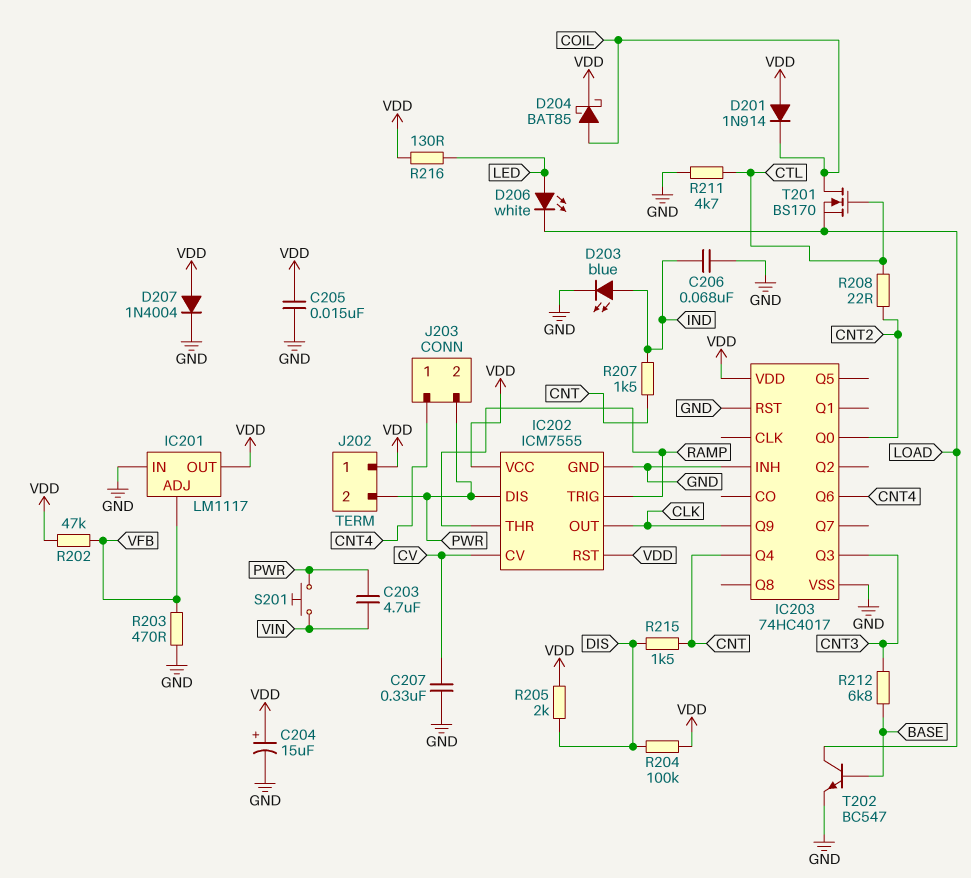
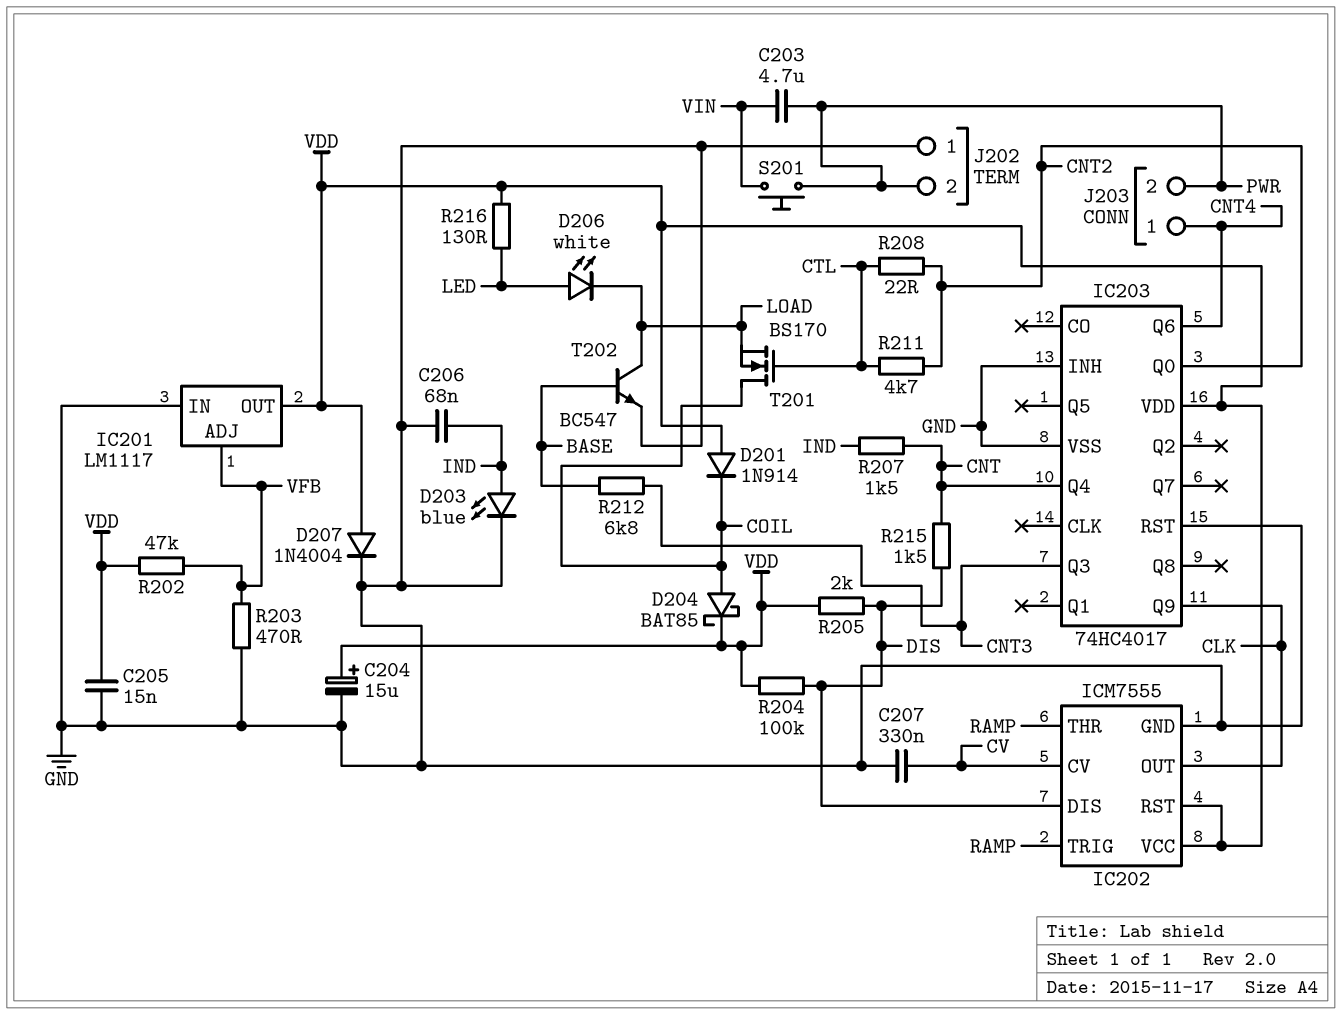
IC202 pin DIS: PWR -> DIS
J202 pin 1: VDD -> GND
R211: 4.7k (CTL, GND) -> 4.7k (CNT2, CTL)

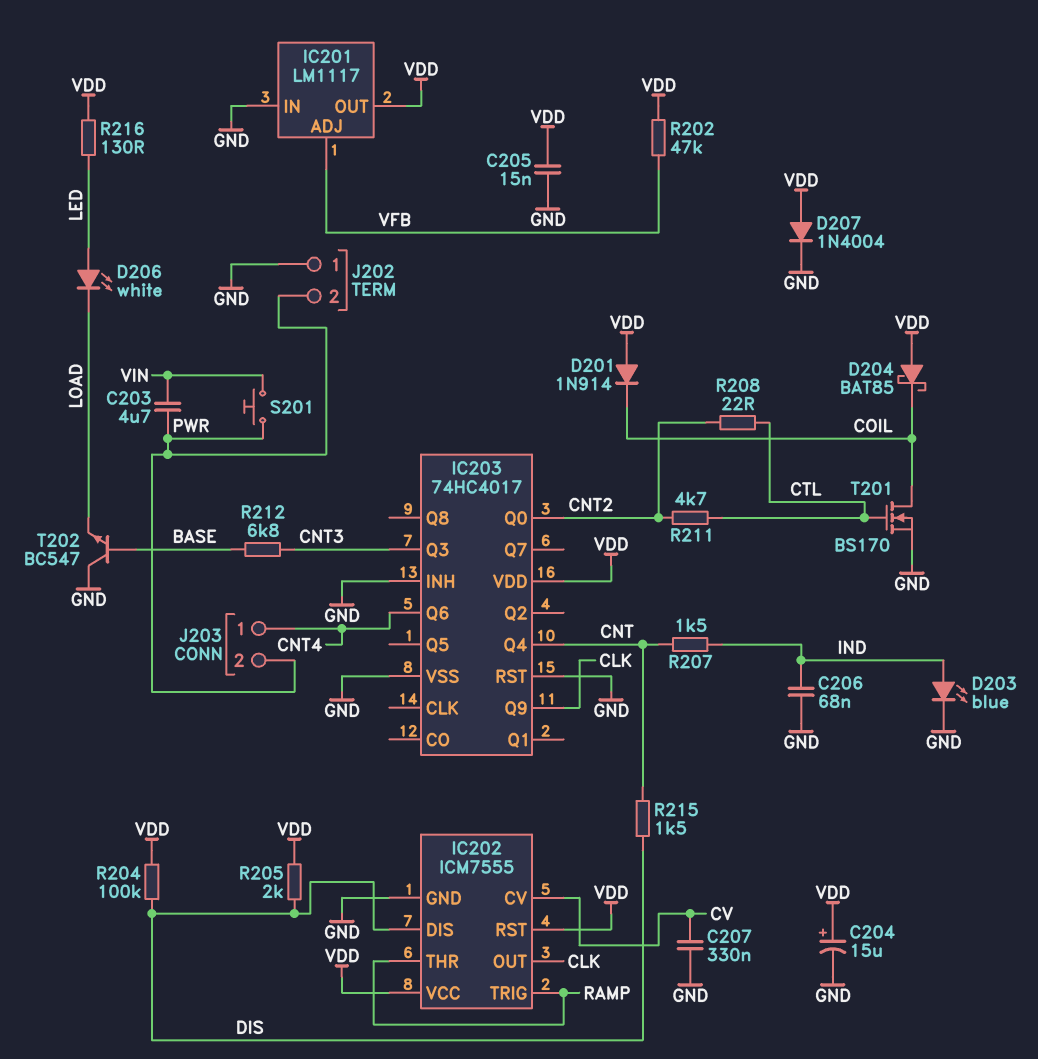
D204: schottky BAT85 (A COIL, K VDD) -> schottky BAT85 (A VDD, K COIL)
R203: 470 (GND, VFB) -> none
T201: NMOS BS170 (G CTL, D COIL, S LOAD) -> NMOS BS170 (G CTL, D COIL, S GND)
T202: NPN BC547 (B BASE, C LOAD, E GND) -> NPN BC547 (B BASE, C GND, E LOAD)

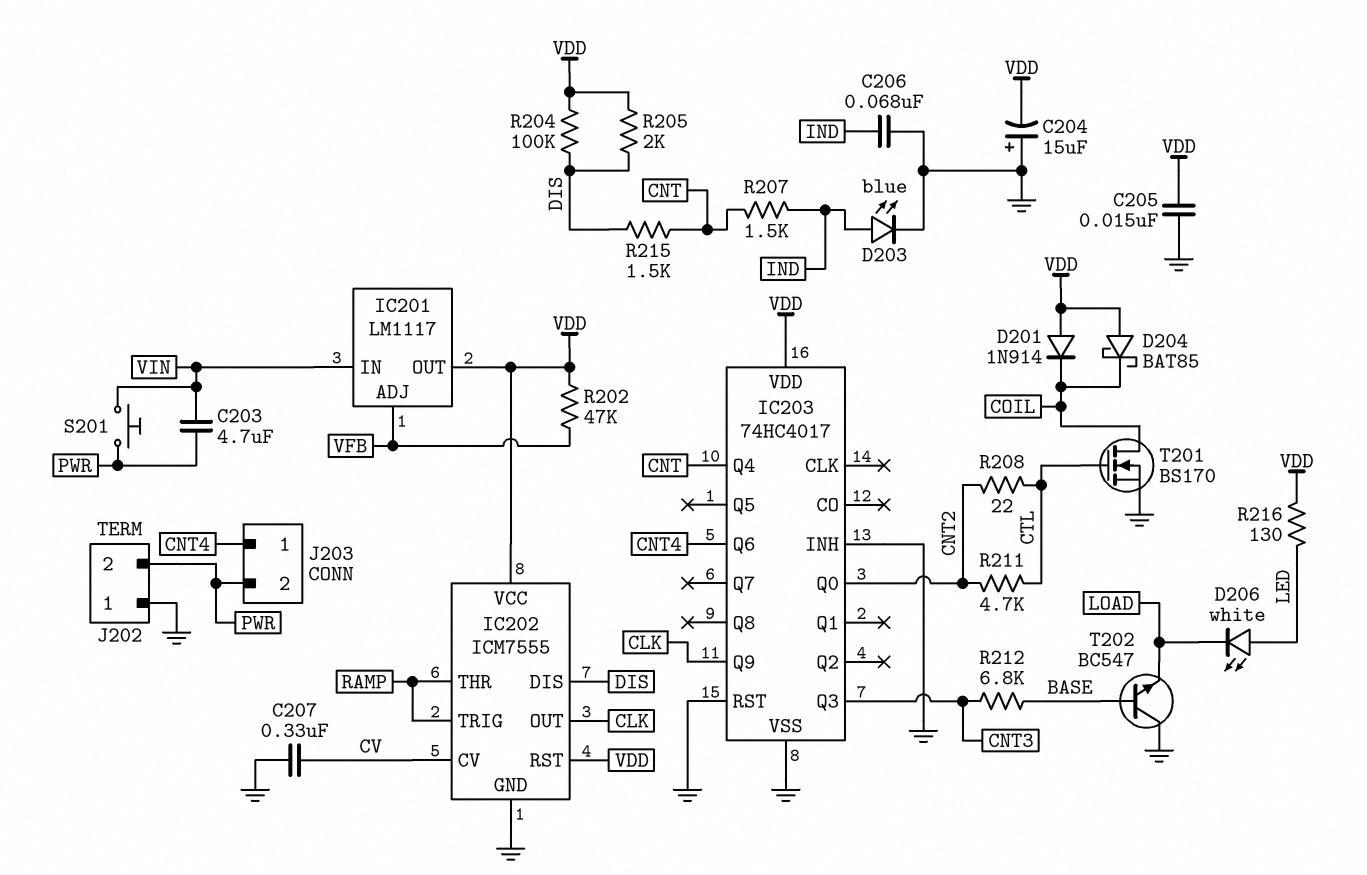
C204: 15uF (plus VDD, minus GND) -> 15uF (plus GND, minus VDD)
D207: diode 1N4004 (A VDD, K GND) -> none
IC201 pin IN: GND -> VIN

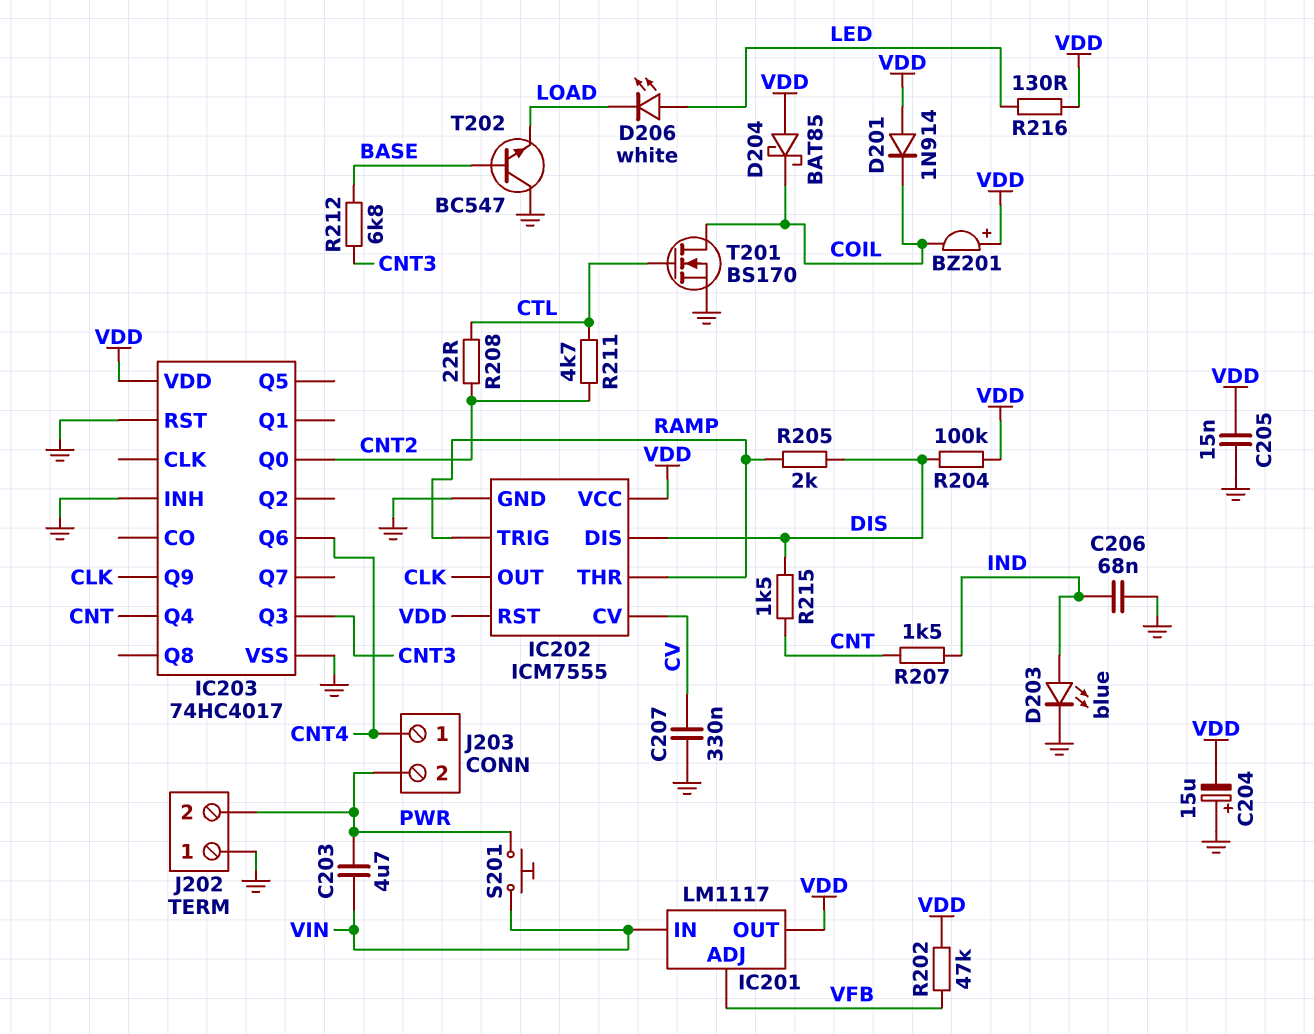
BZ201: none -> buzzer (plus VDD, minus COIL)
R205: 2k (DIS, VDD) -> 2k (DIS, RAMP)

